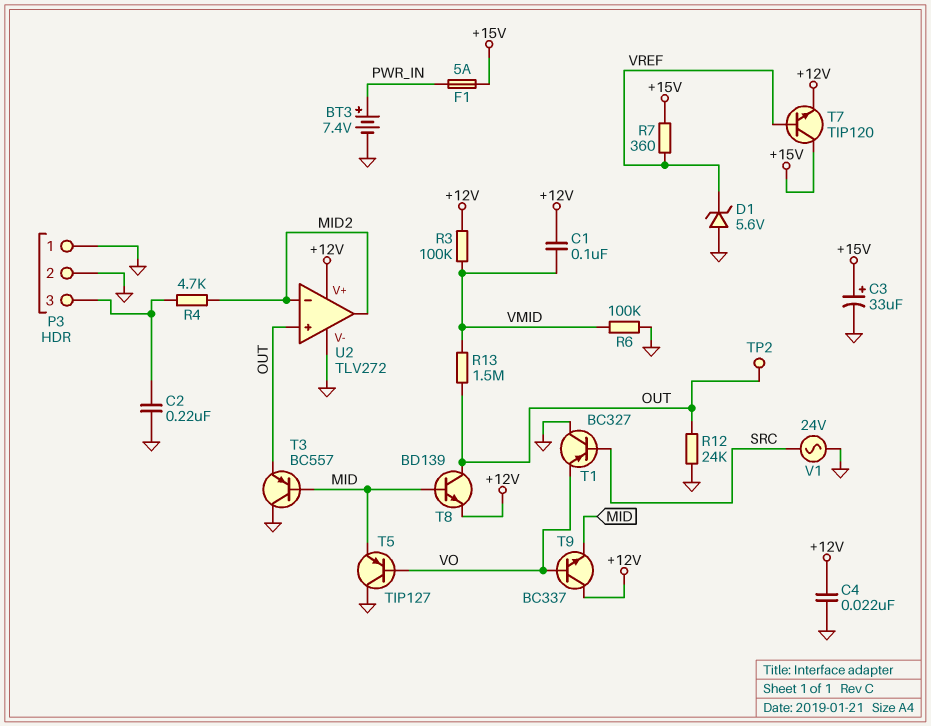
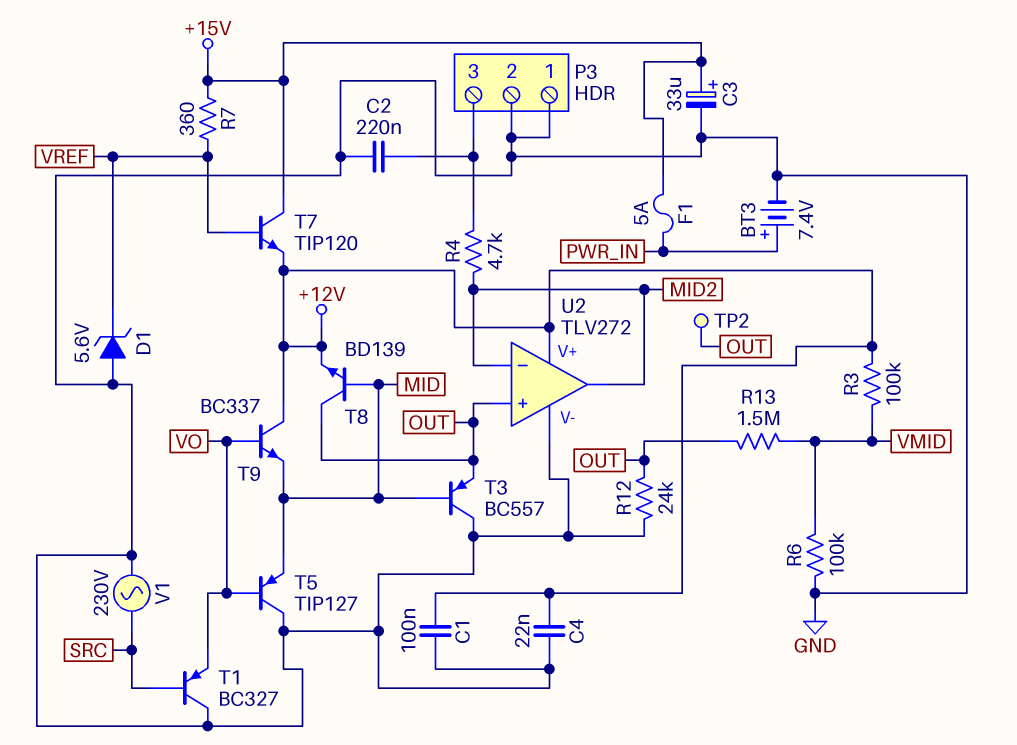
C1: 100nF (+12V, VMID) -> 100nF (+12V, GND)
V1: AC 24V (GND, SRC) -> AC 230V (GND, SRC)

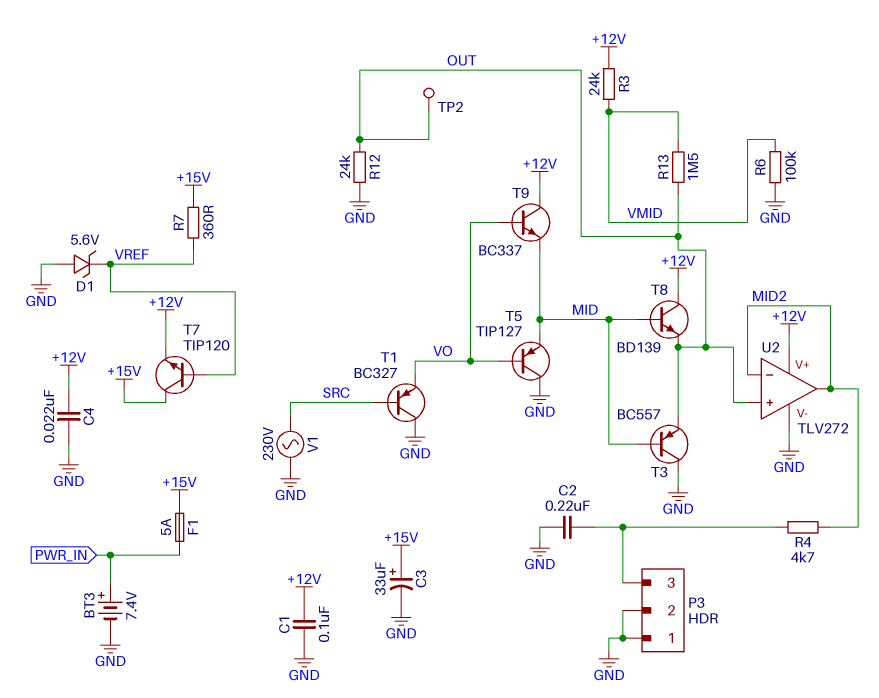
R3: 100k (+12V, VMID) -> 24k (+12V, VMID)
T8: NPN BD139 (B MID, C OUT, E +12V) -> NPN BD139 (B MID, C +12V, E OUT)

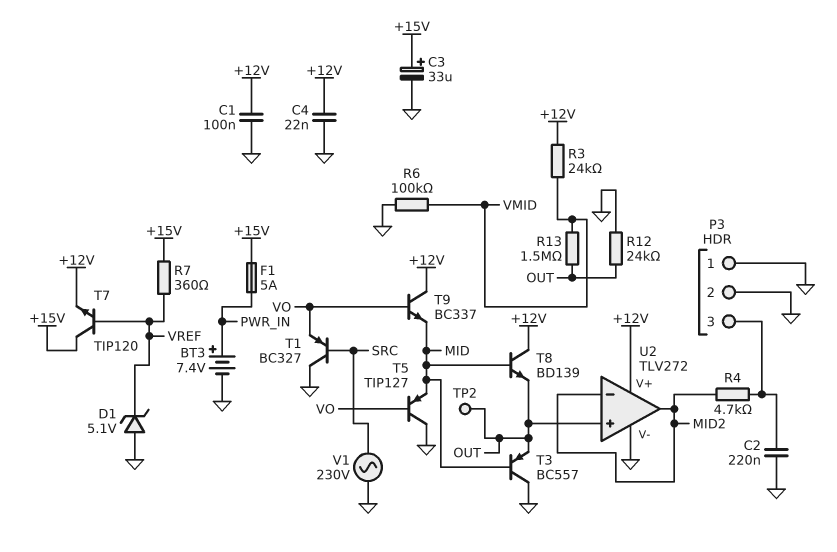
D1: zener 5.6V (A GND, K VREF) -> zener 5.1V (A GND, K VREF)

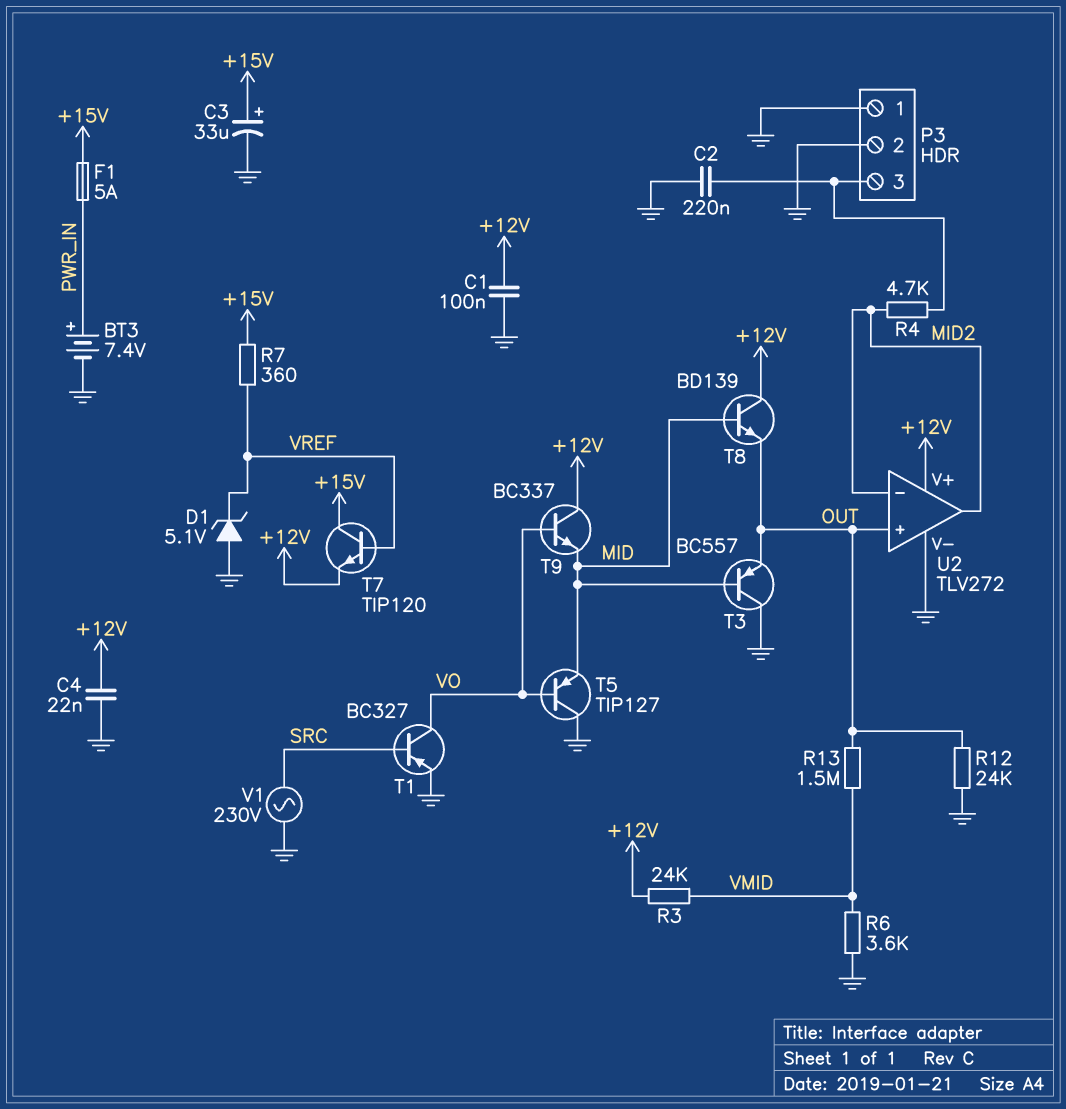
R6: 100k (GND, VMID) -> 3.6k (GND, VMID)
T1: PNP BC327 (B SRC, C GND, E VO) -> PNP BC327 (B SRC, C VO, E GND)
TP2: test point (OUT) -> none

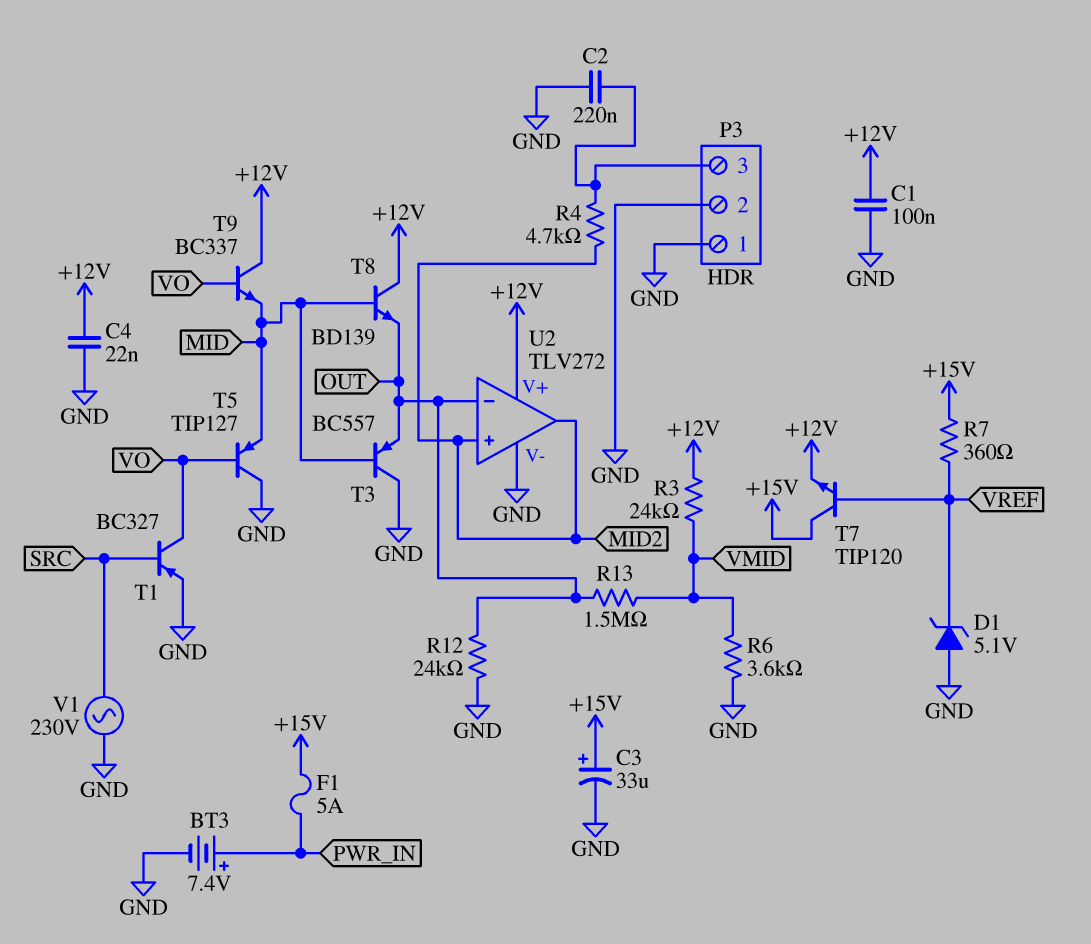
U2 pin in+: OUT -> MID2
U2 pin in-: MID2 -> OUT

